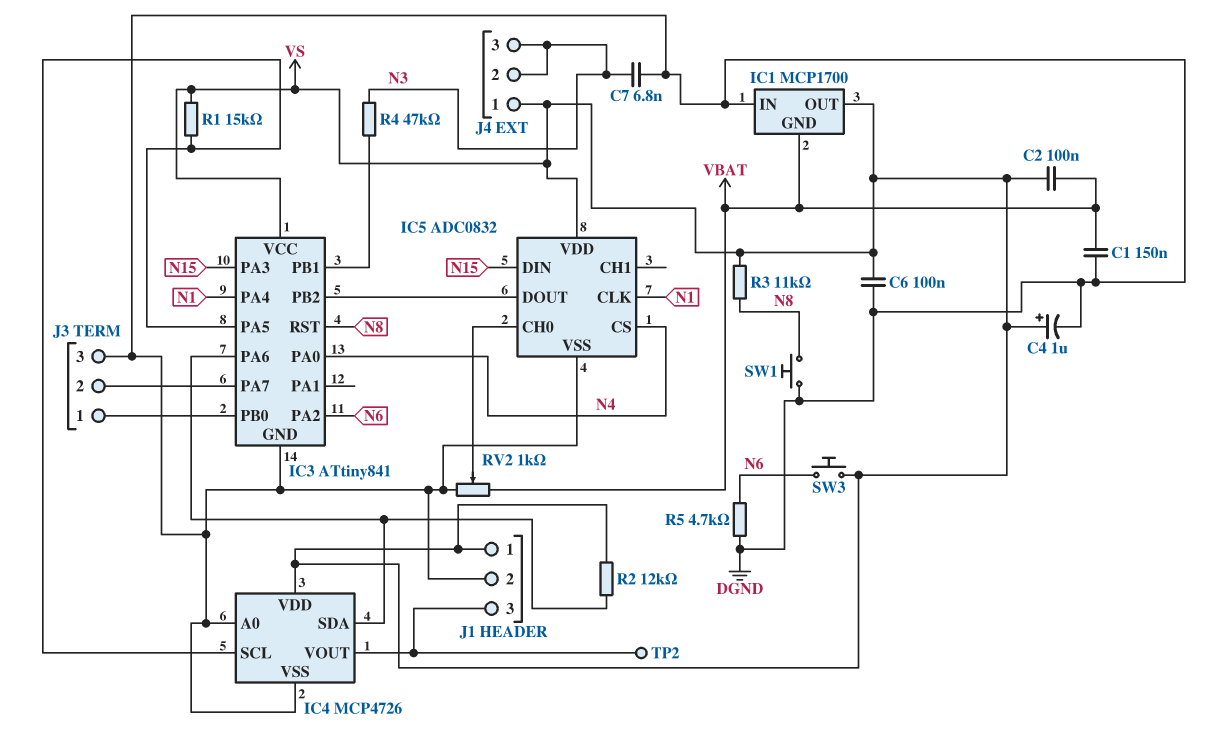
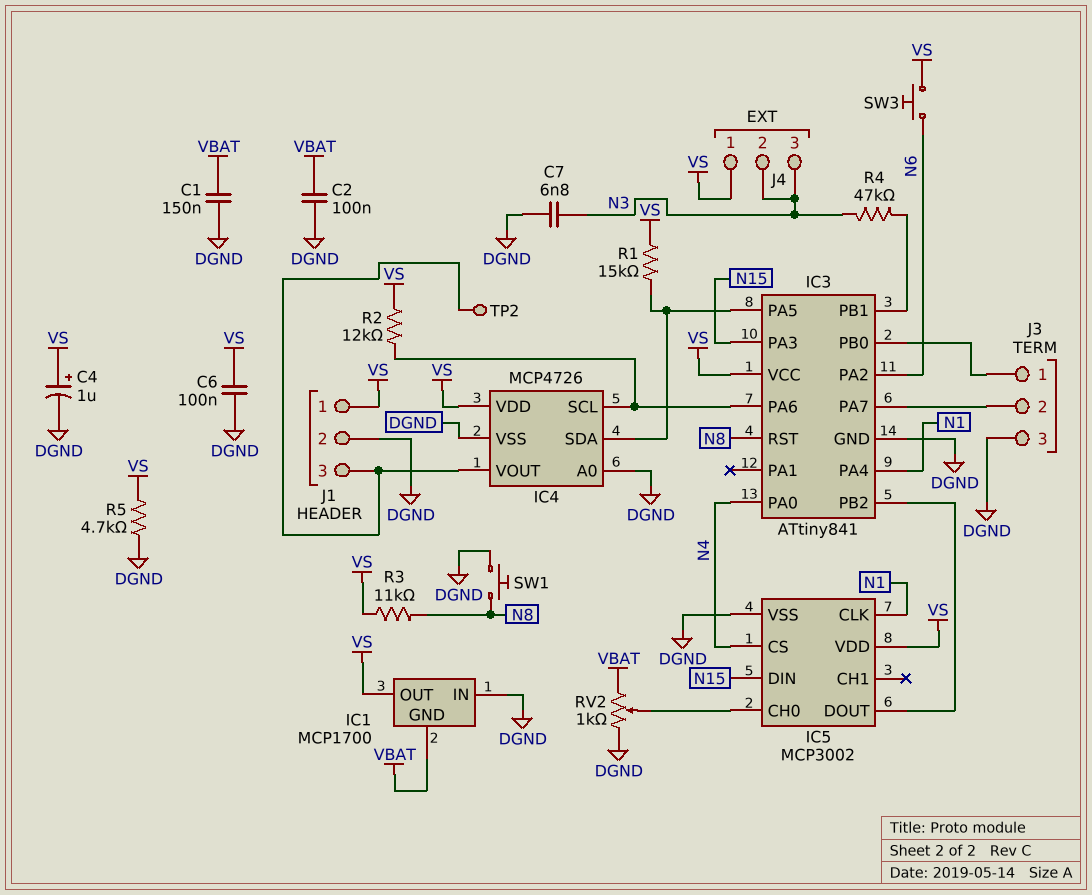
C2: 100nF (VBAT, VS) -> 100nF (DGND, VBAT)
IC4 pin SCL: IC3/PA5 -> IC3/PA6
IC4 pin SDA: IC3/PA6 -> IC3/PA5
IC5: ADC0832 -> MCP3002
R5: 4.7k (DGND, N6) -> 4.7k (DGND, VS)

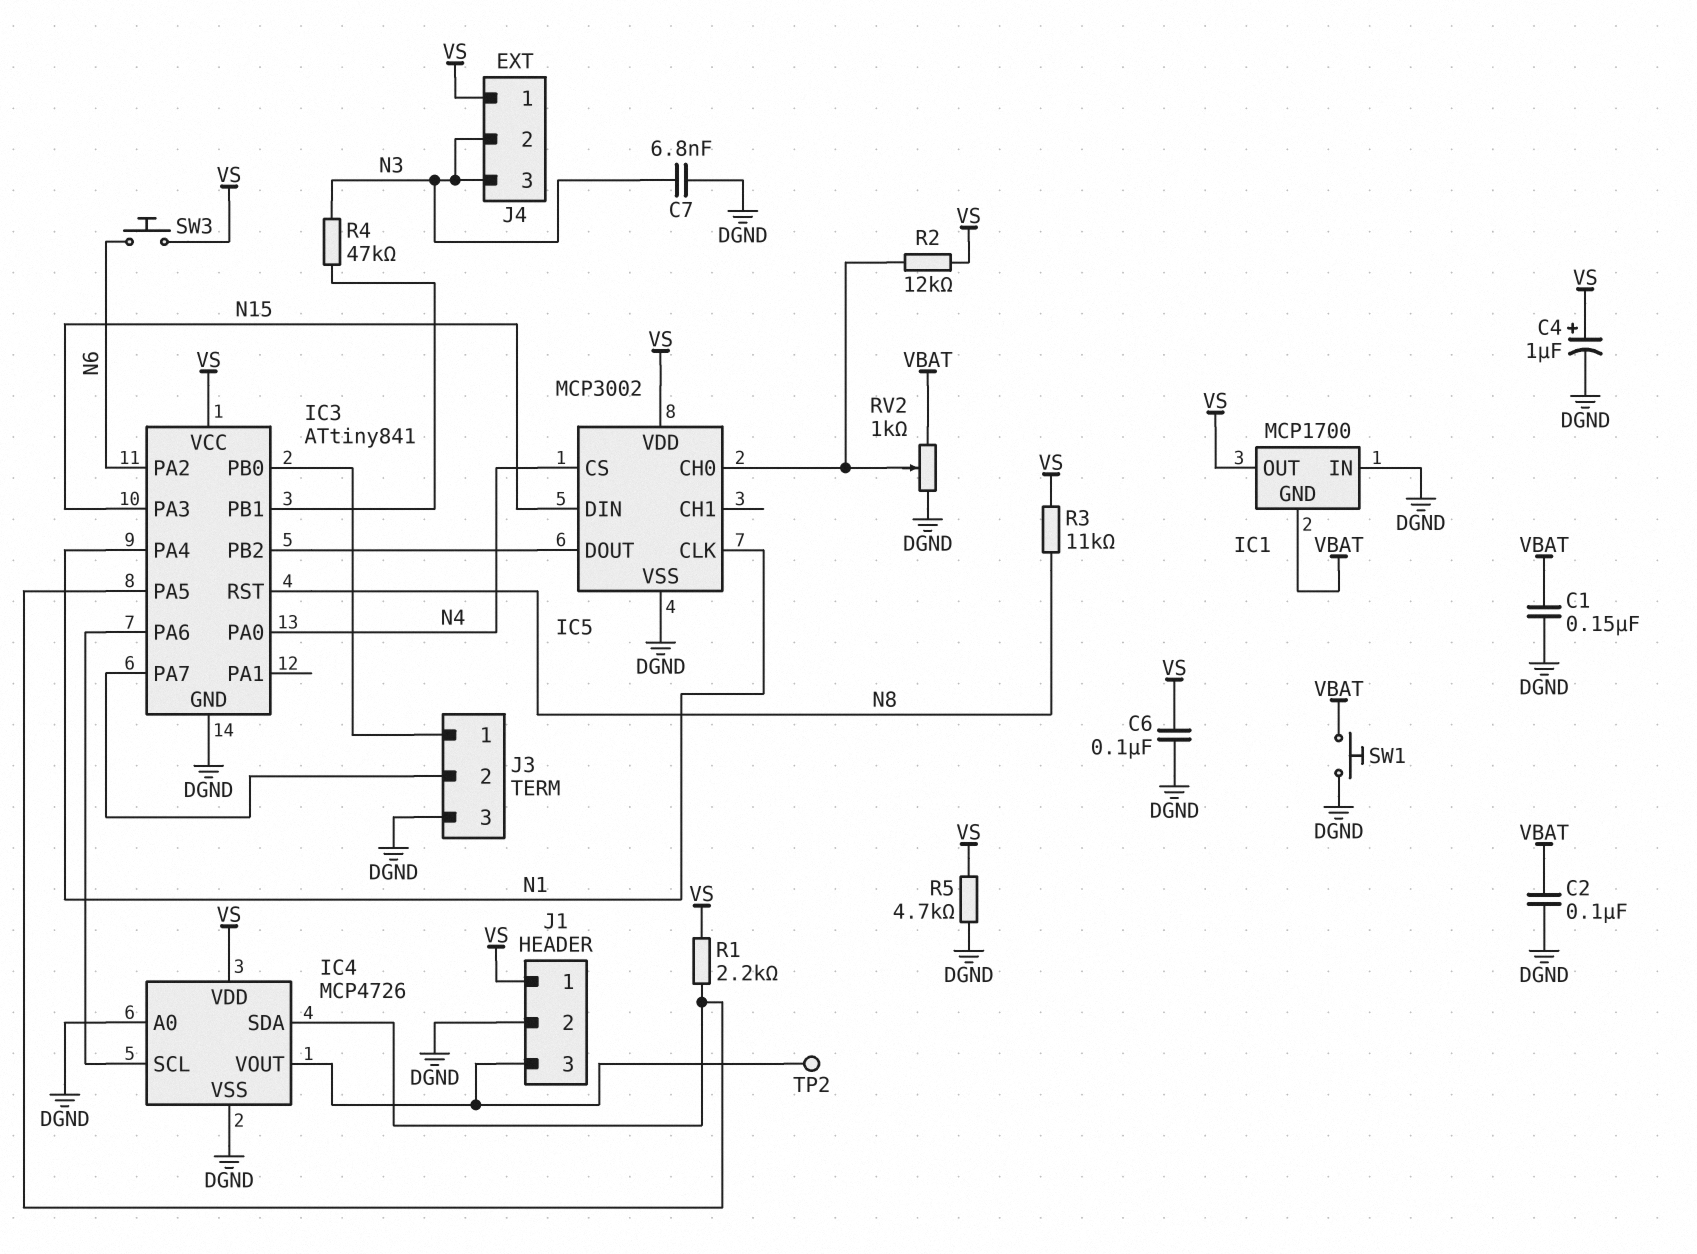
R1: 15k (IC3/PA5, VS) -> 2.2k (IC3/PA5, VS)
R2: 12k (IC3/PA6, VS) -> 12k (IC5/CH0, VS)
SW1: button (DGND, N8) -> button (DGND, VBAT)

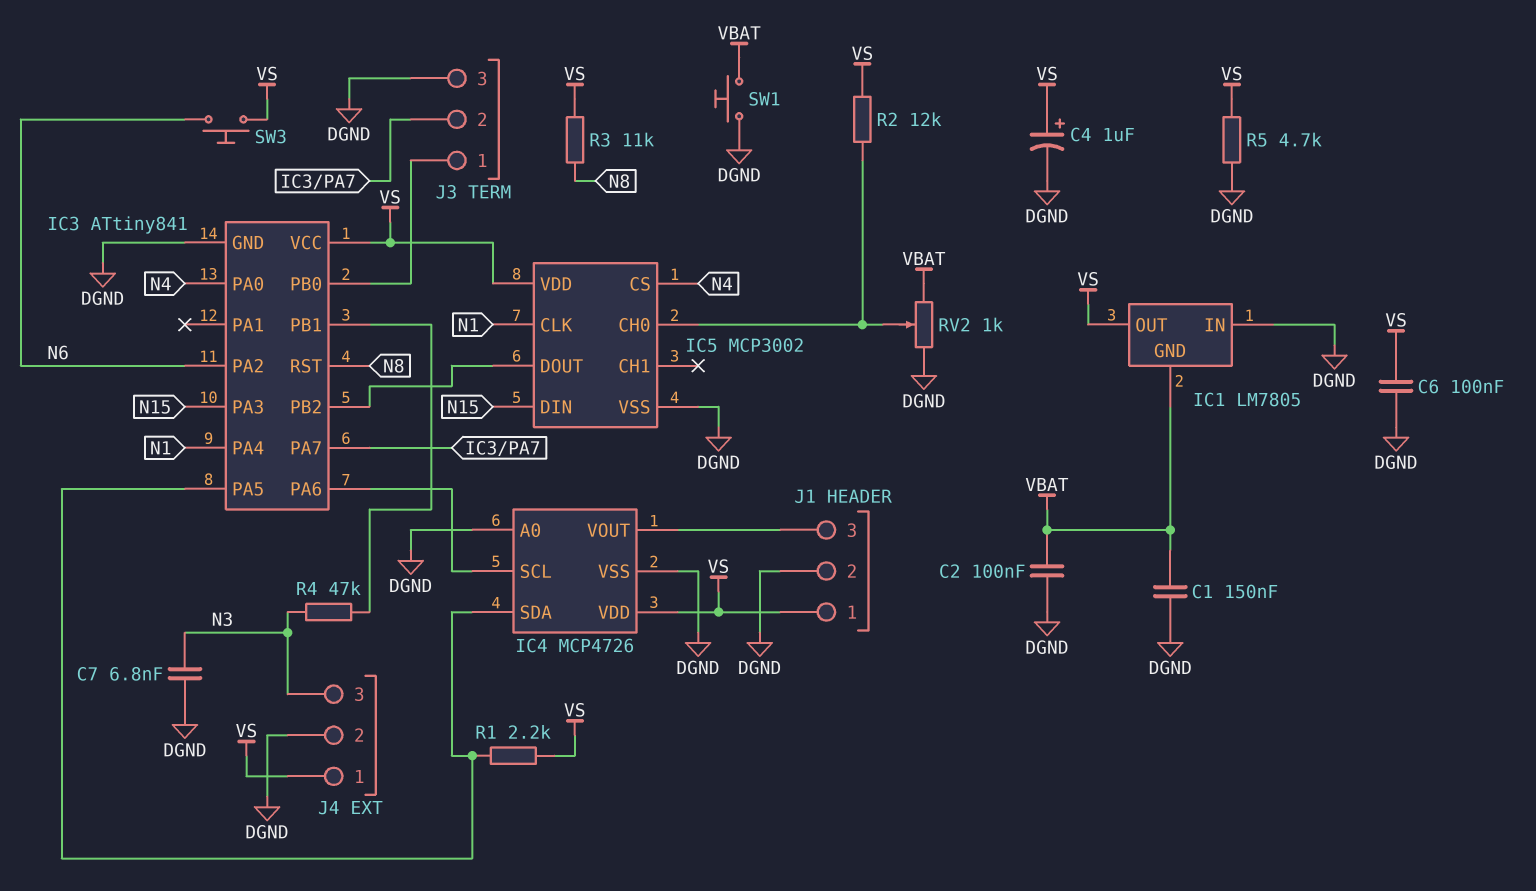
IC1: MCP1700 -> LM7805
J4 pin 2: N3 -> DGND
TP2: test point (IC4/VOUT) -> none

